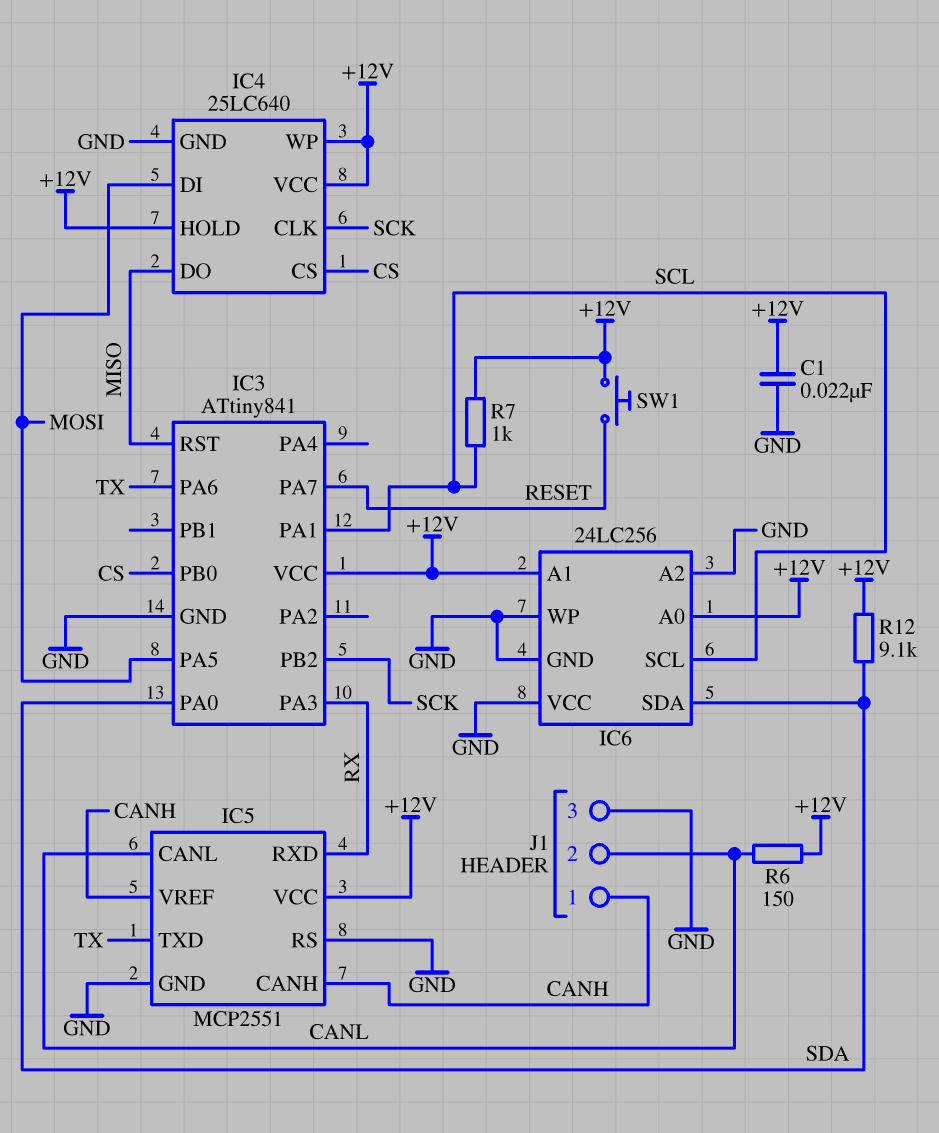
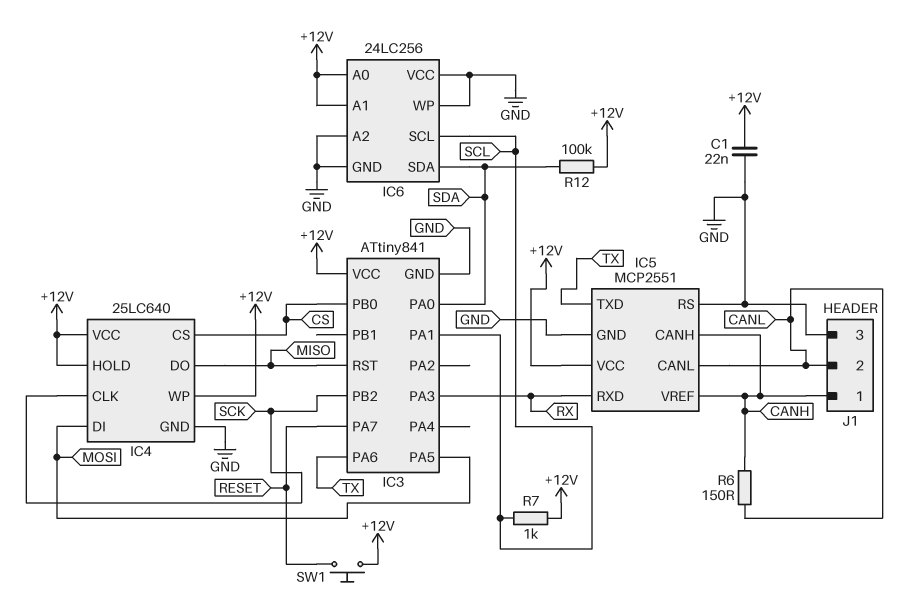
R6: 150 (+12V, CANL) -> 150 (CANH, CANL)
R12: 9.1k (+12V, SDA) -> 100k (+12V, SDA)

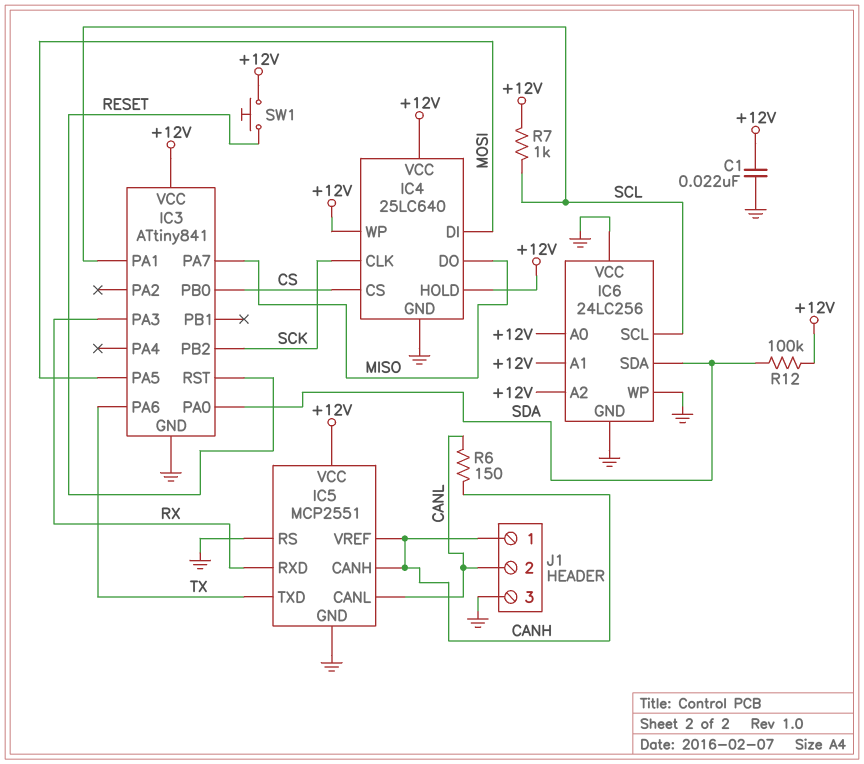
IC3 pin PA7: RESET -> MISO
IC3 pin RST: MISO -> RESET
IC6 pin A2: GND -> +12V

